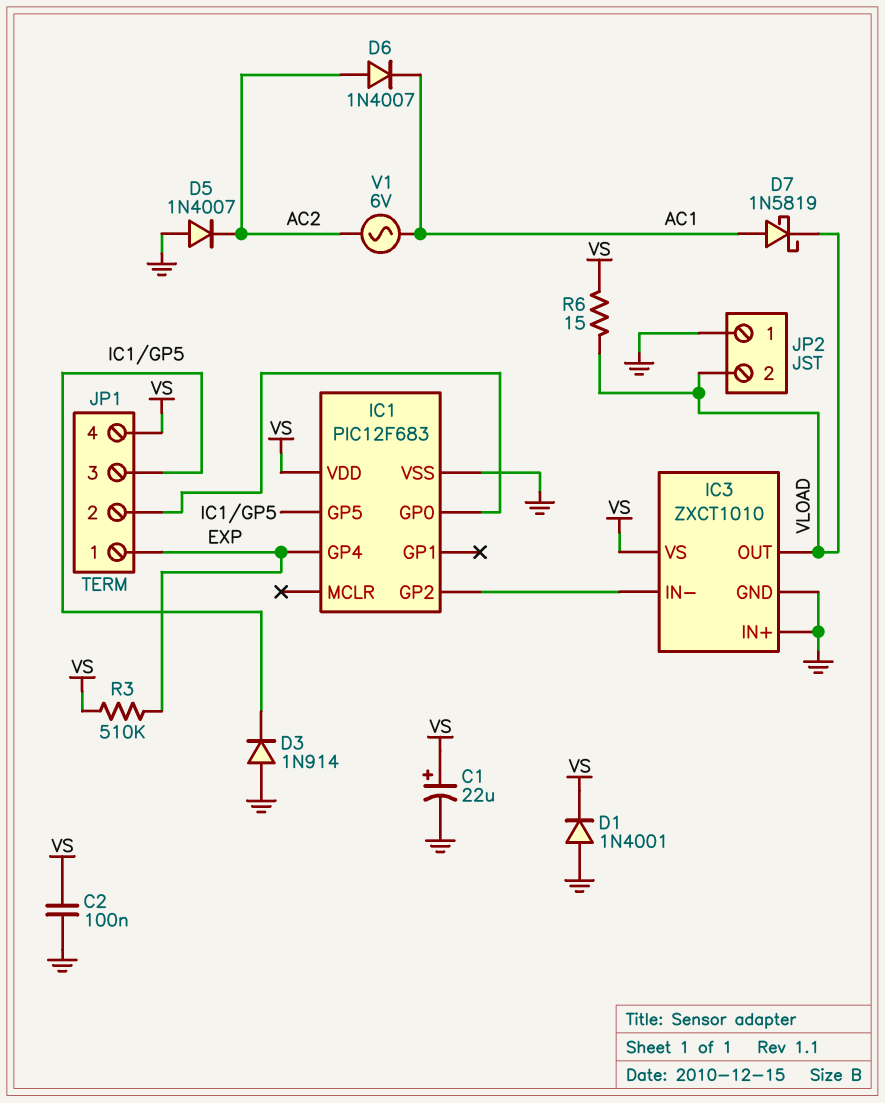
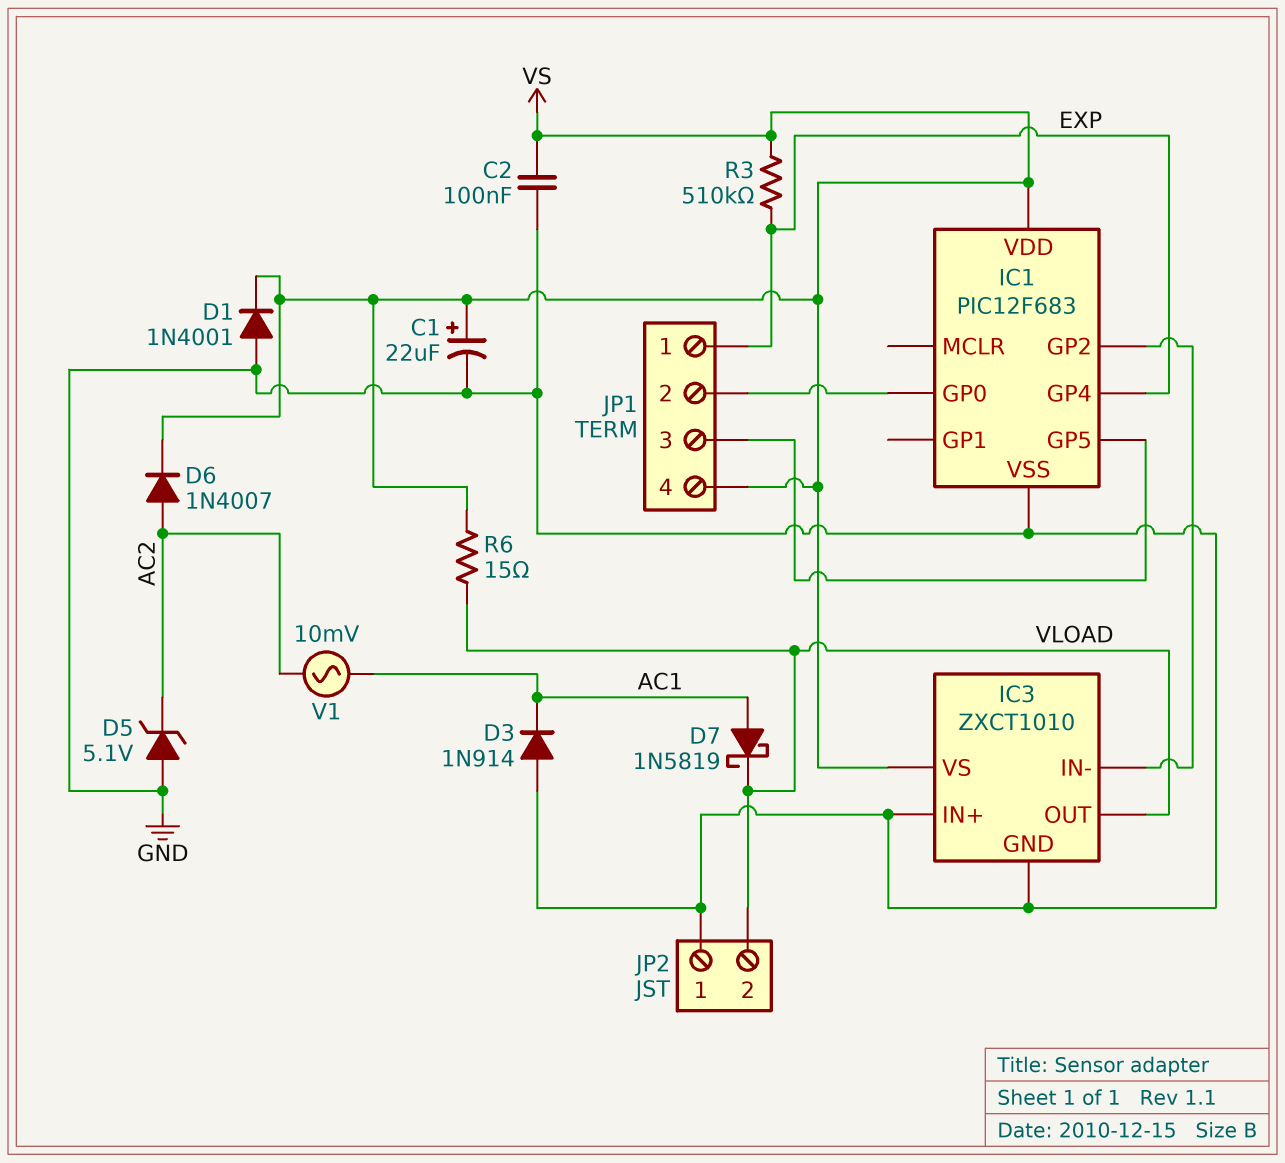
D3: diode 1N914 (A GND, K IC1/GP5) -> diode 1N914 (A GND, K AC1)
D5: diode 1N4007 (A GND, K AC2) -> zener 5.1V (A GND, K AC2)
D6: diode 1N4007 (A AC2, K AC1) -> diode 1N4007 (A AC2, K VS)
V1: AC 6V (AC1, AC2) -> AC 10mV (AC1, AC2)

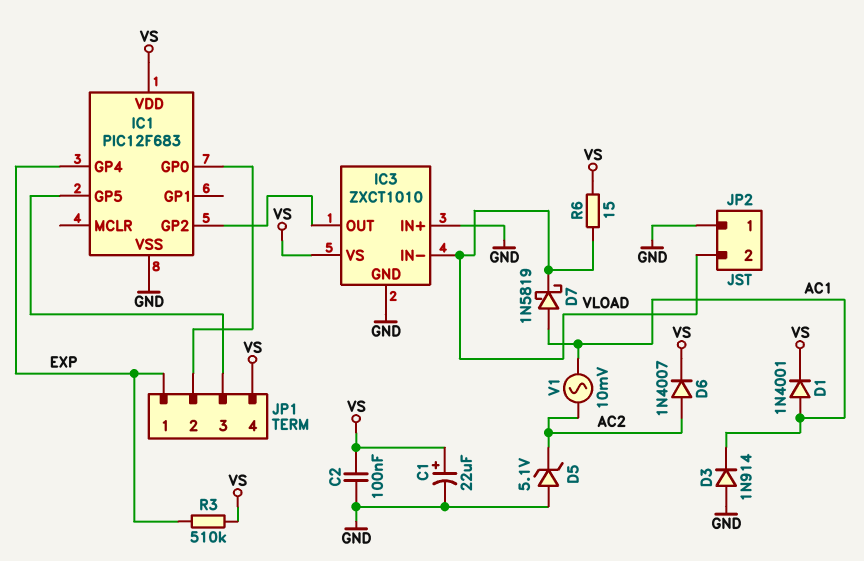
D1: diode 1N4001 (A GND, K VS) -> diode 1N4001 (A AC1, K VS)
IC3 pin IN-: IC1/GP2 -> VLOAD
IC3 pin OUT: VLOAD -> IC1/GP2

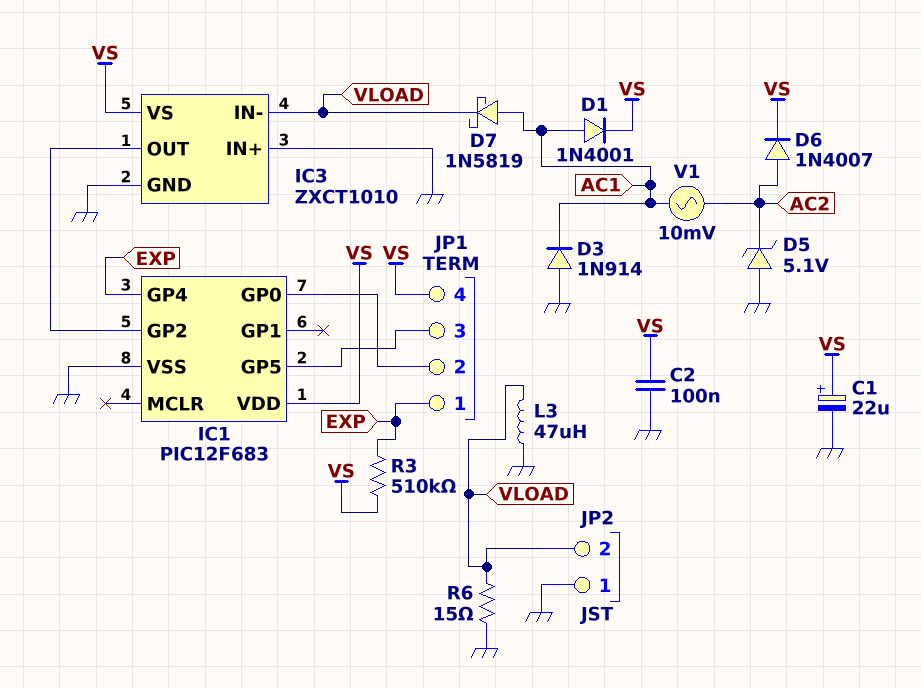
L3: none -> 47uH (GND, VLOAD)
R6: 15 (VLOAD, VS) -> 15 (GND, VLOAD)

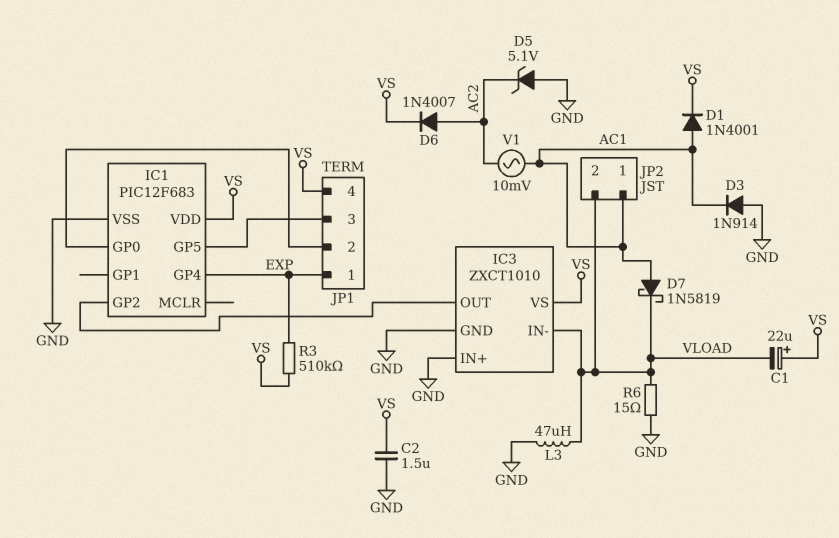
C1: 22uF (plus VS, minus GND) -> 22uF (plus VS, minus VLOAD)
C2: 100nF (GND, VS) -> 1.5uF (GND, VS)
JP2 pin 1: GND -> AC1

